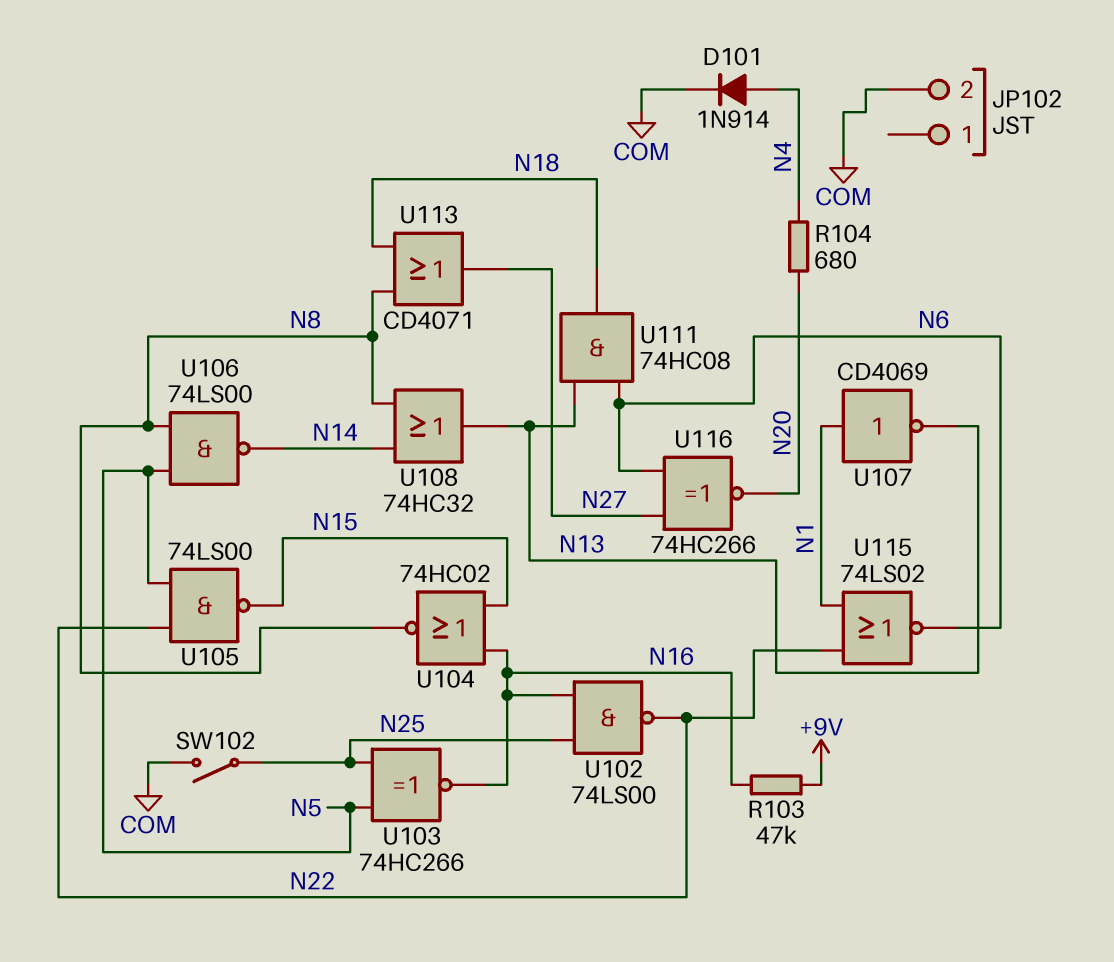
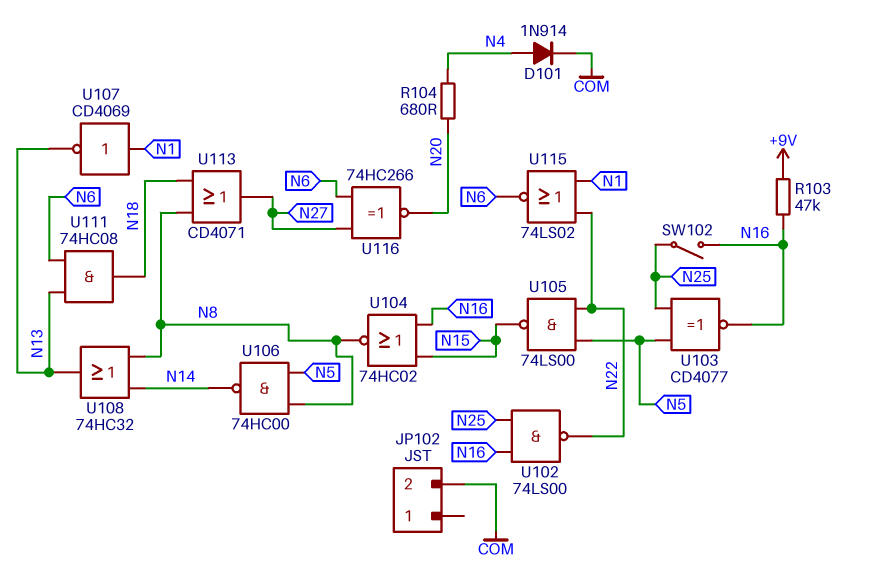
SW102: switch (COM, N25) -> switch (N16, N25)
U103: XNOR 74HC266 (in N5, in N25, out N16) -> XNOR CD4077 (in N5, in N25, out N16)
U106: NAND 74LS00 (in N5, in N8, out N14) -> NAND 74HC00 (in N5, in N8, out N14)

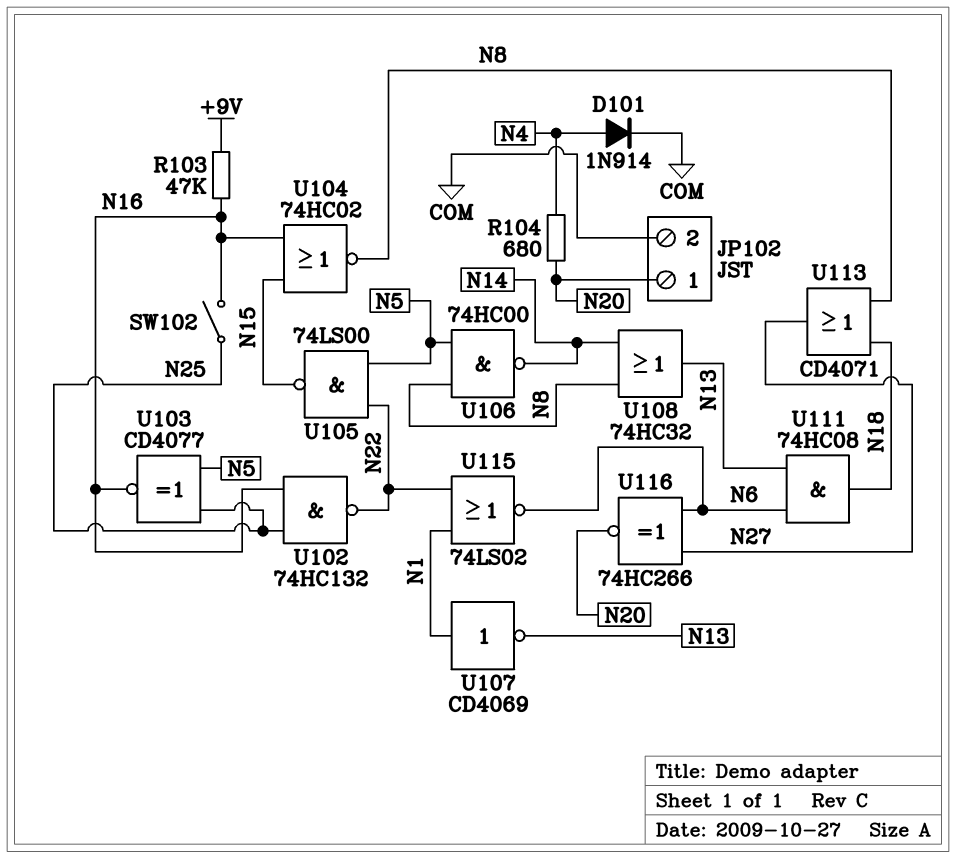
JP102 pin 1: none -> N20
U102: NAND 74LS00 (in N16, in N25, out N22) -> NAND 74HC132 (in N16, in N25, out N22)

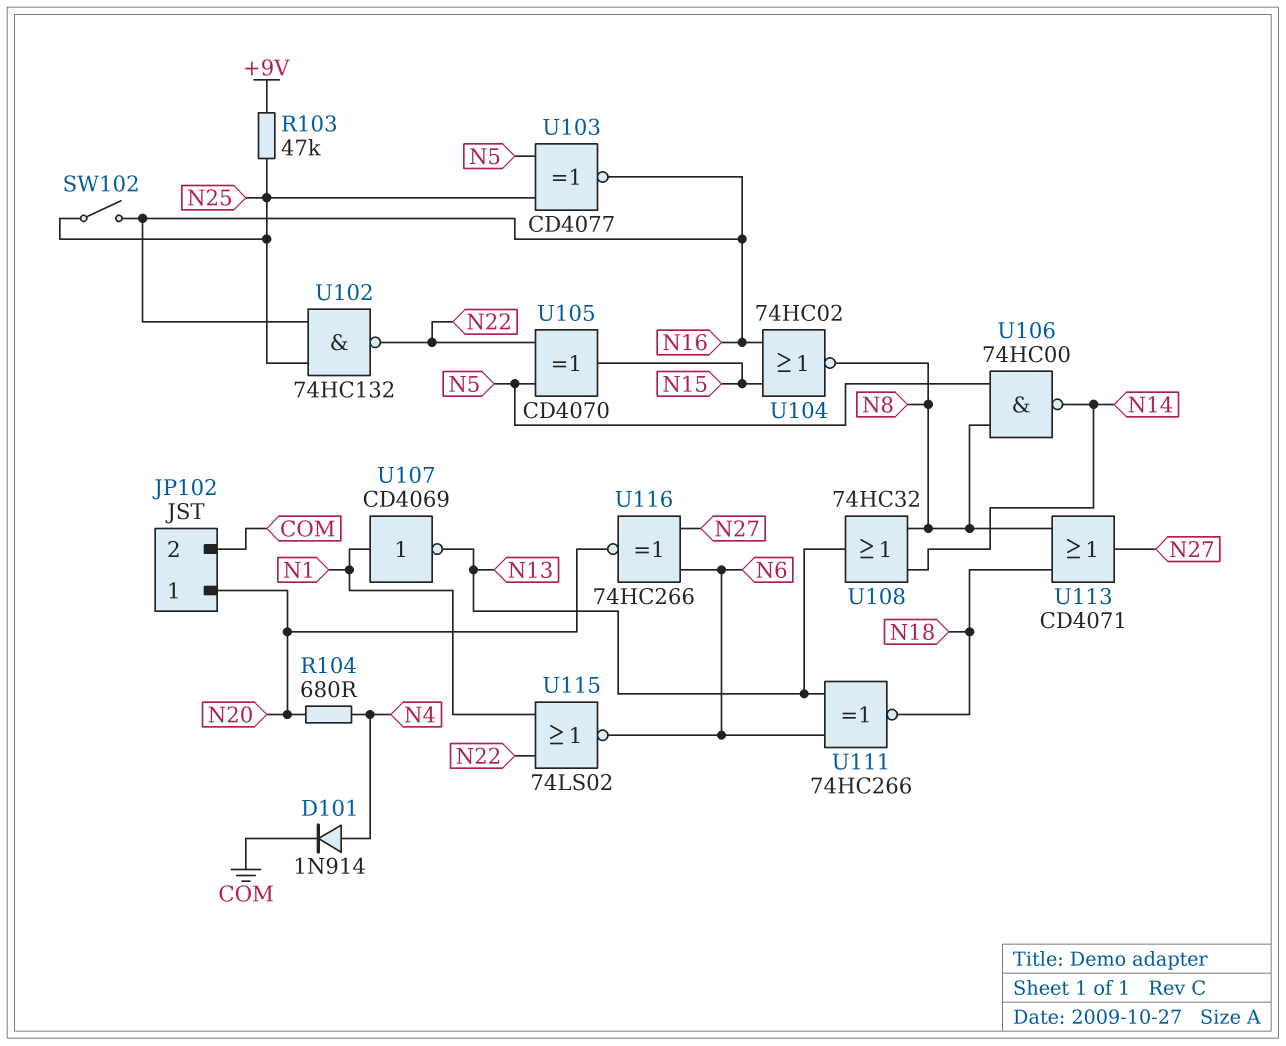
R103: 47k (+9V, N16) -> 47k (+9V, N25)
U105: NAND 74LS00 (in N5, in N22, out N15) -> XOR CD4070 (in N5, in N22, out N15)
U111: AND 74HC08 (in N6, in N13, out N18) -> XNOR 74HC266 (in N6, in N13, out N18)

